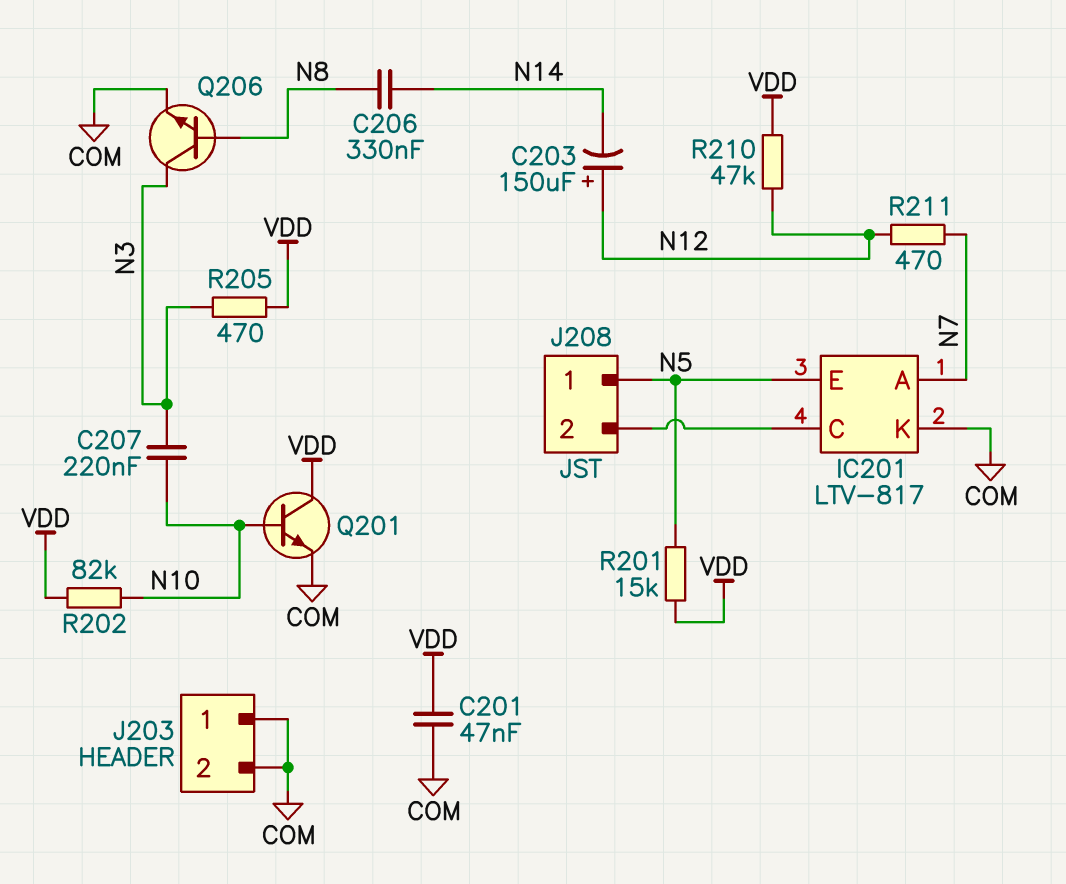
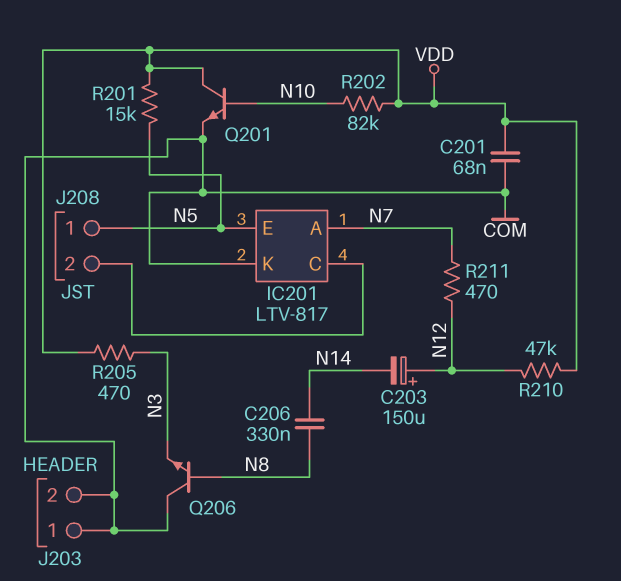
C201: 47nF (COM, VDD) -> 68nF (COM, VDD)
C207: 220nF (N3, N10) -> none
Q206: NPN (B N8, C N3, E COM) -> NPN (B N8, C COM, E N3)

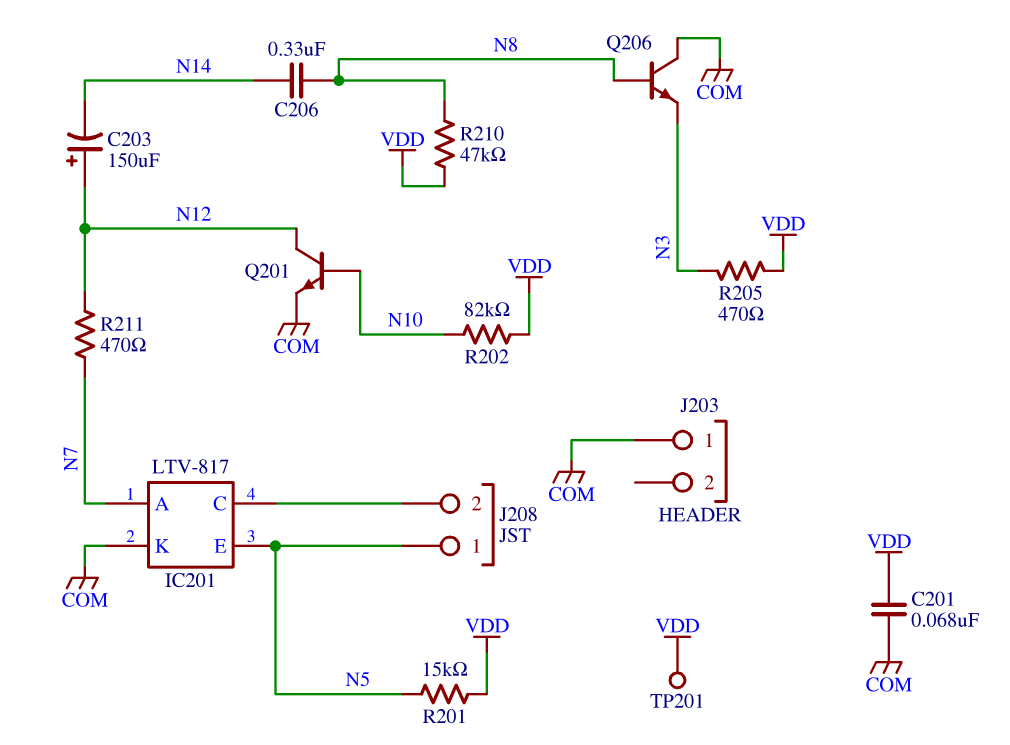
J203 pin 2: COM -> none
Q201: NPN (B N10, C VDD, E COM) -> NPN (B N10, C N12, E COM)
R210: 47k (N12, VDD) -> 47k (N8, VDD)
TP201: none -> test point (VDD)

